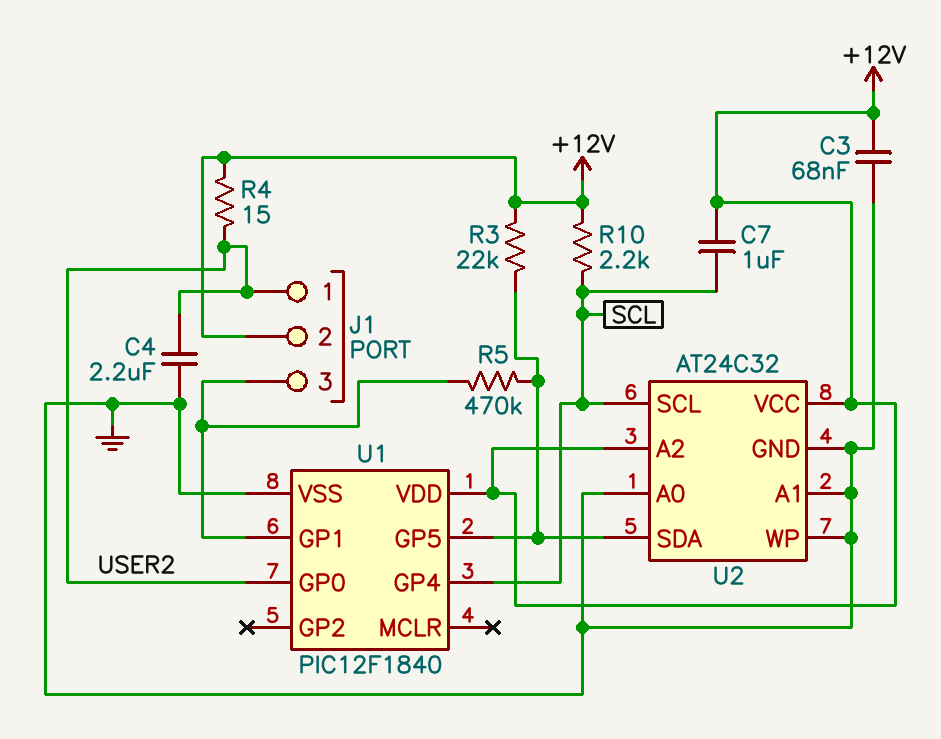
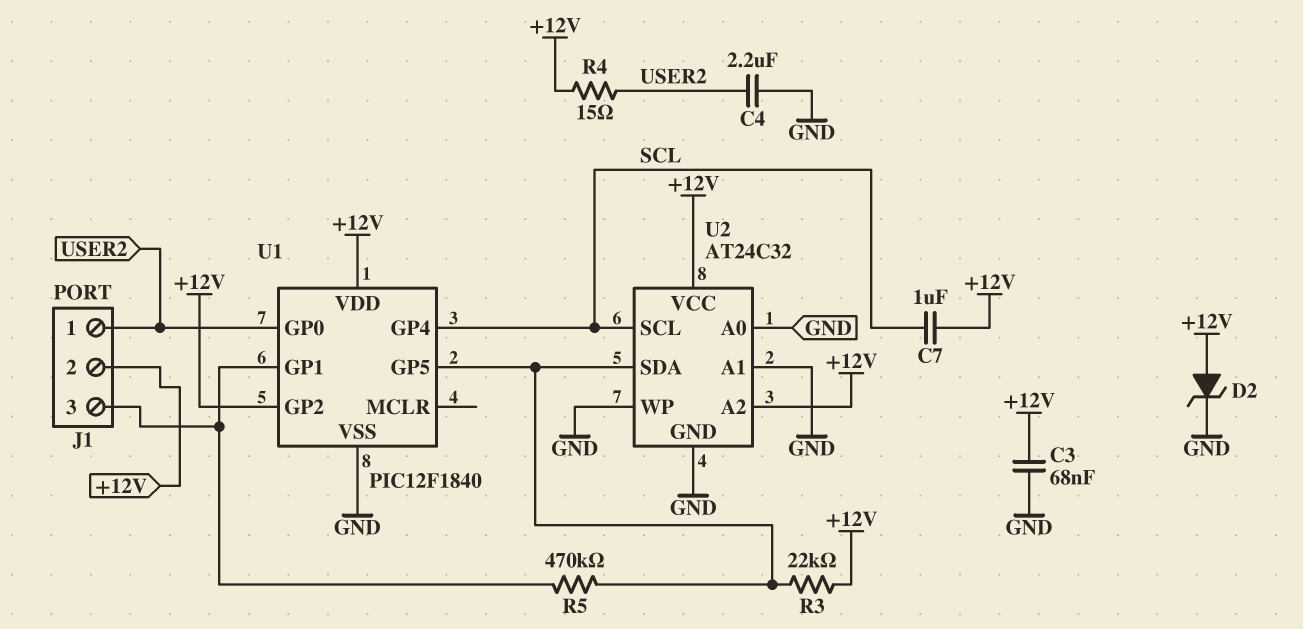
D2: none -> zener (A +12V, K GND)
R10: 2.2k (+12V, SCL) -> none
U1 pin GP2: none -> +12V

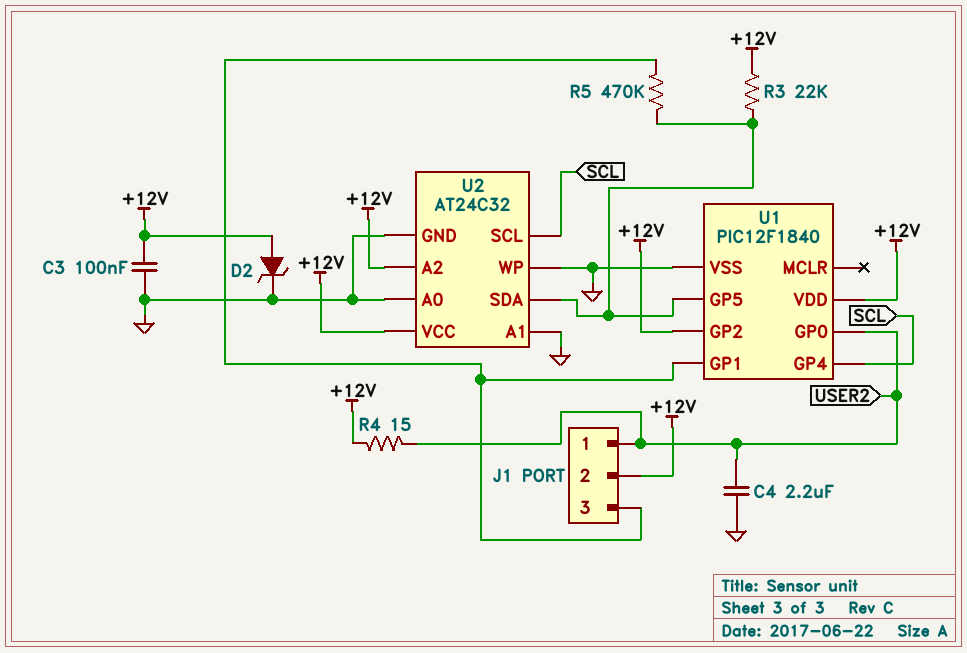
C3: 68nF (+12V, GND) -> 100nF (+12V, GND)
C7: 1uF (+12V, SCL) -> none

